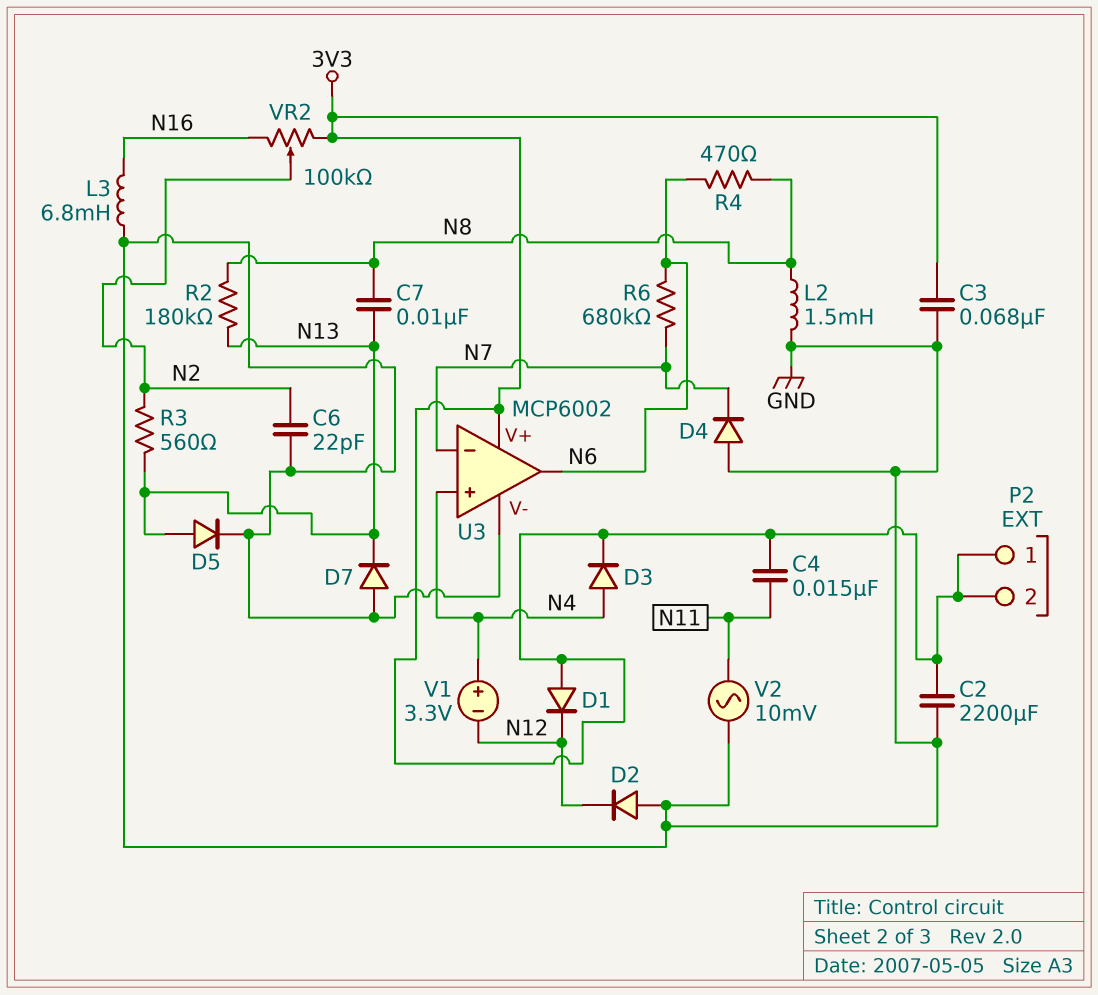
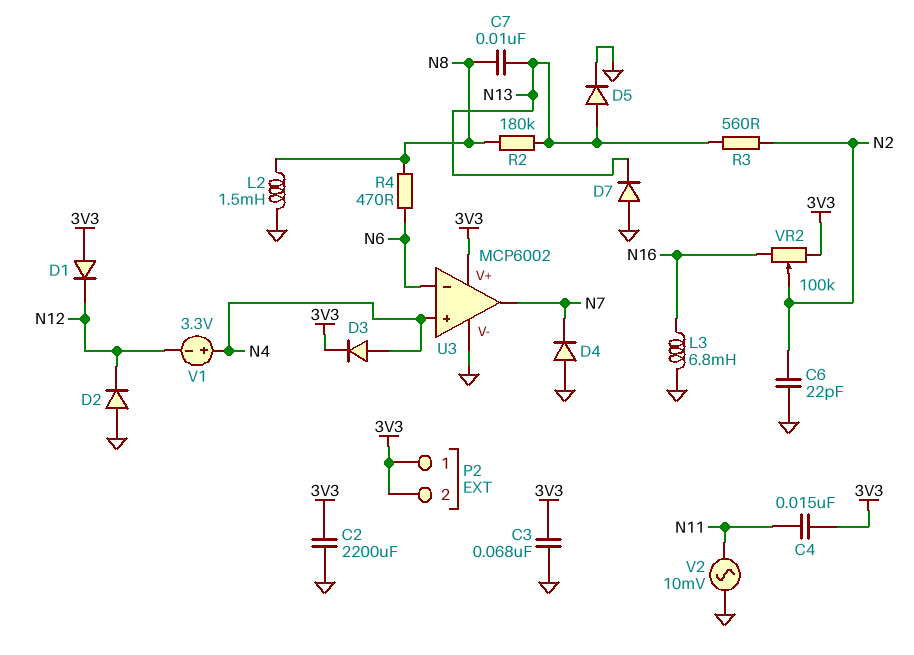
R6: 680k (N6, N7) -> none
U3 pin in-: N7 -> N6
U3 pin out: N6 -> N7

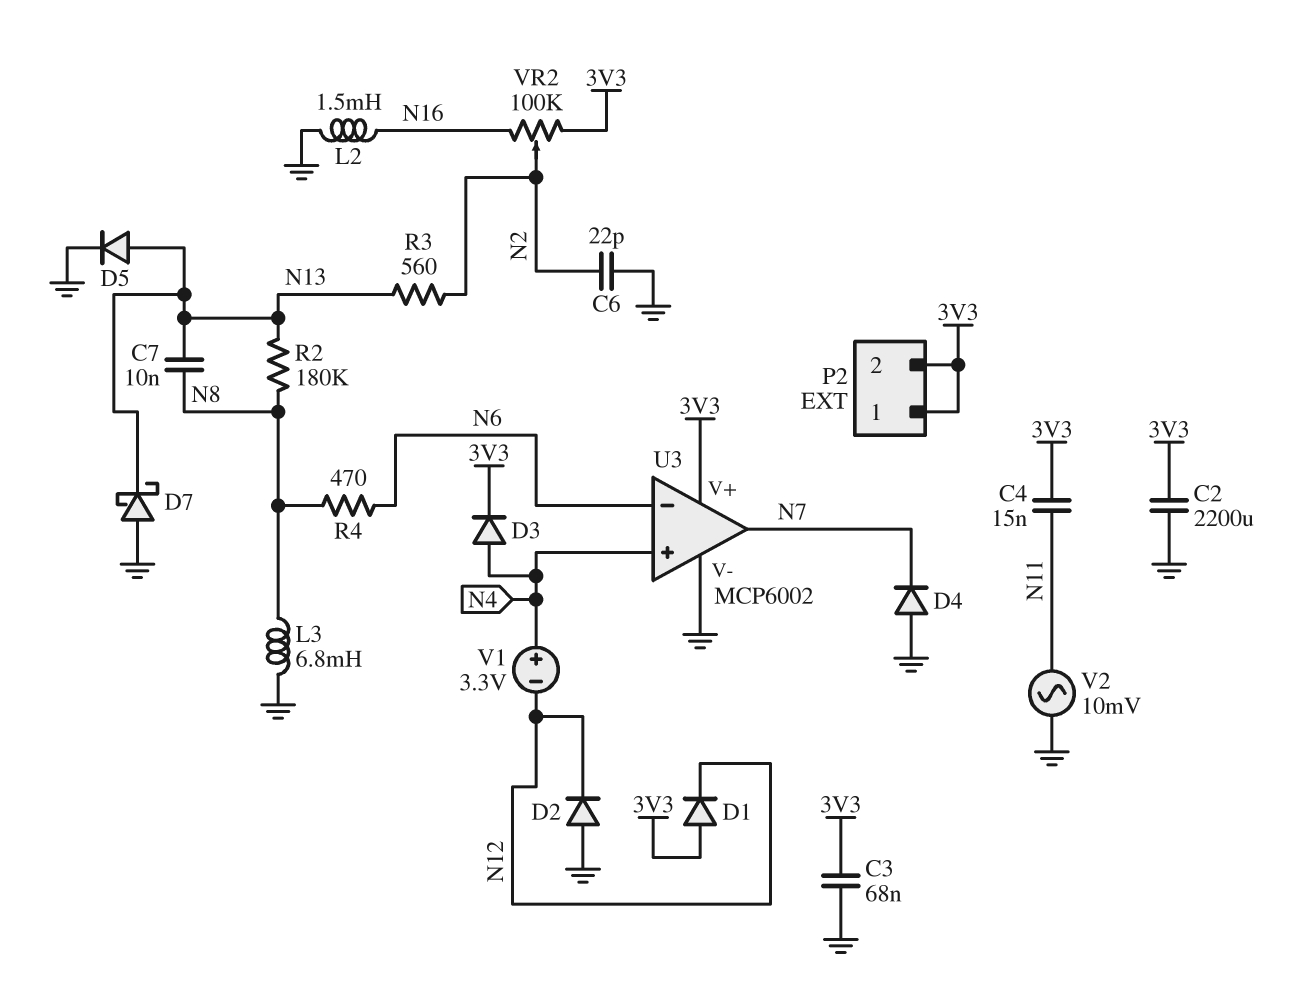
D7: diode (A GND, K N13) -> schottky (A GND, K N13)
L2: 1.5mH (GND, N8) -> 1.5mH (GND, N16)
L3: 6.8mH (GND, N16) -> 6.8mH (GND, N8)

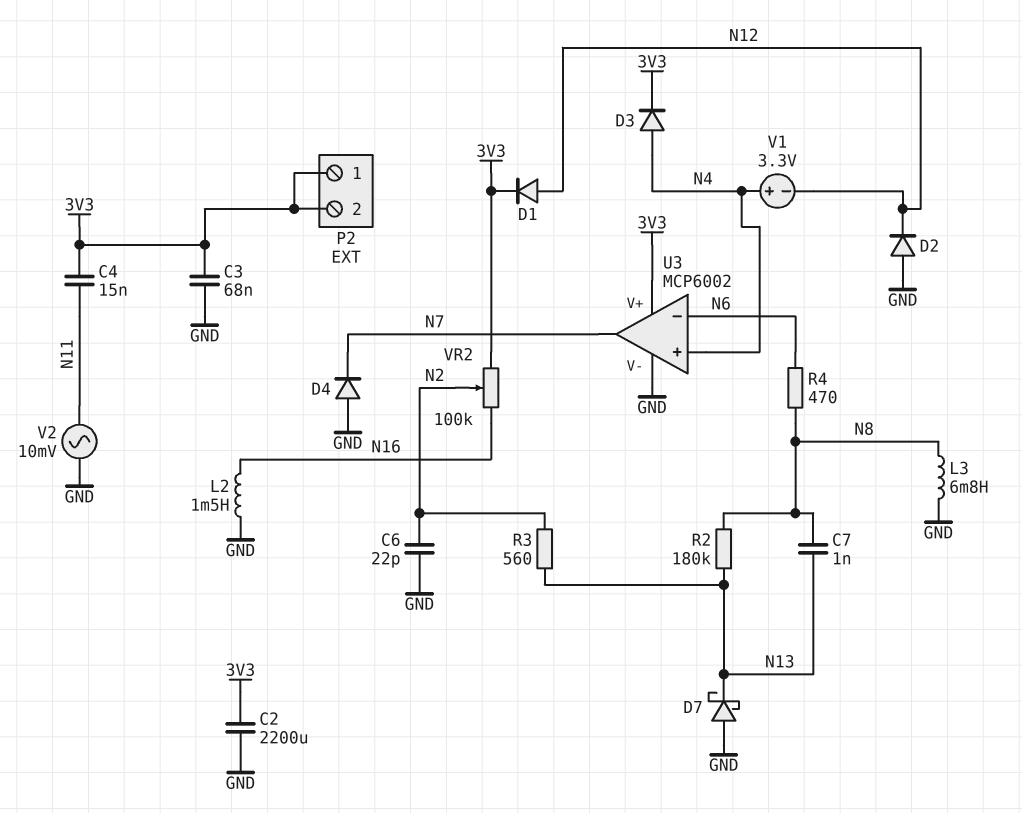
C7: 10nF (N8, N13) -> 1nF (N8, N13)
D1: diode (A 3V3, K N12) -> diode (A N12, K 3V3)
D5: diode (A N13, K GND) -> none

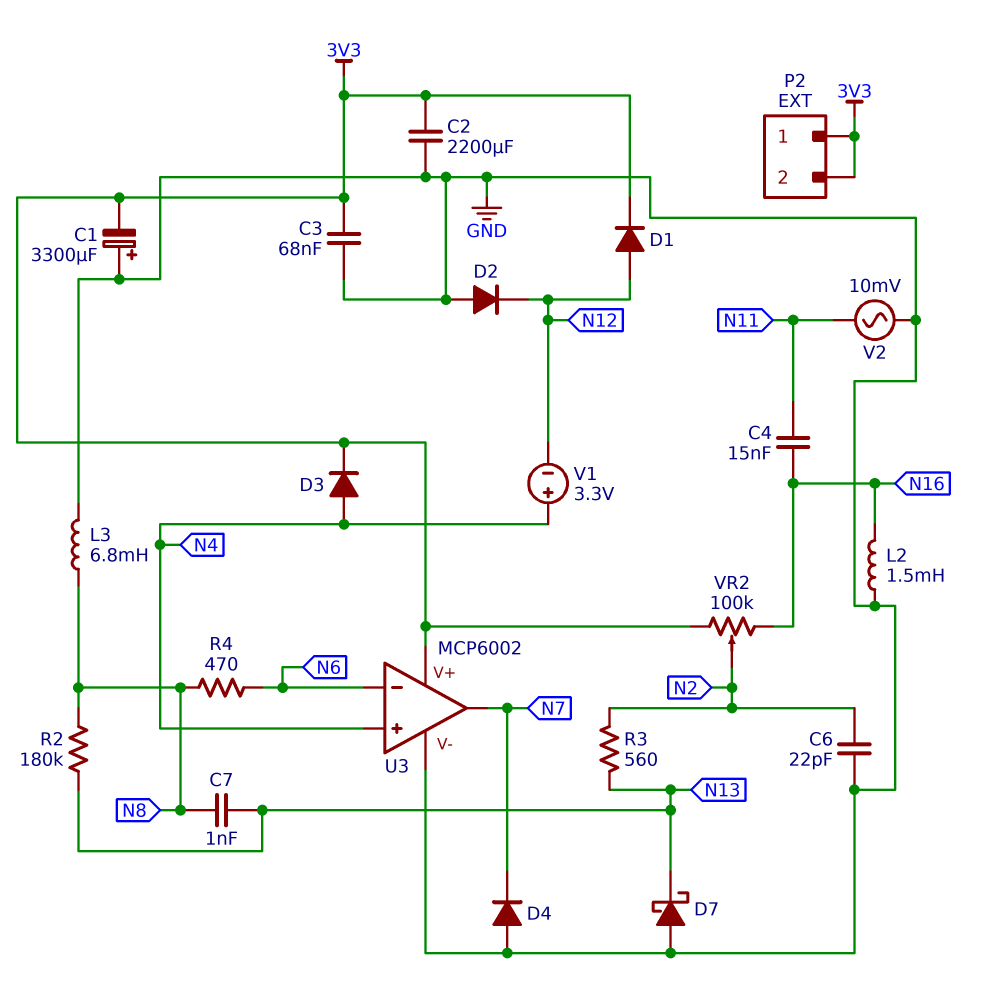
C1: none -> 3300uF (plus GND, minus 3V3)
C4: 15nF (3V3, N11) -> 15nF (N11, N16)

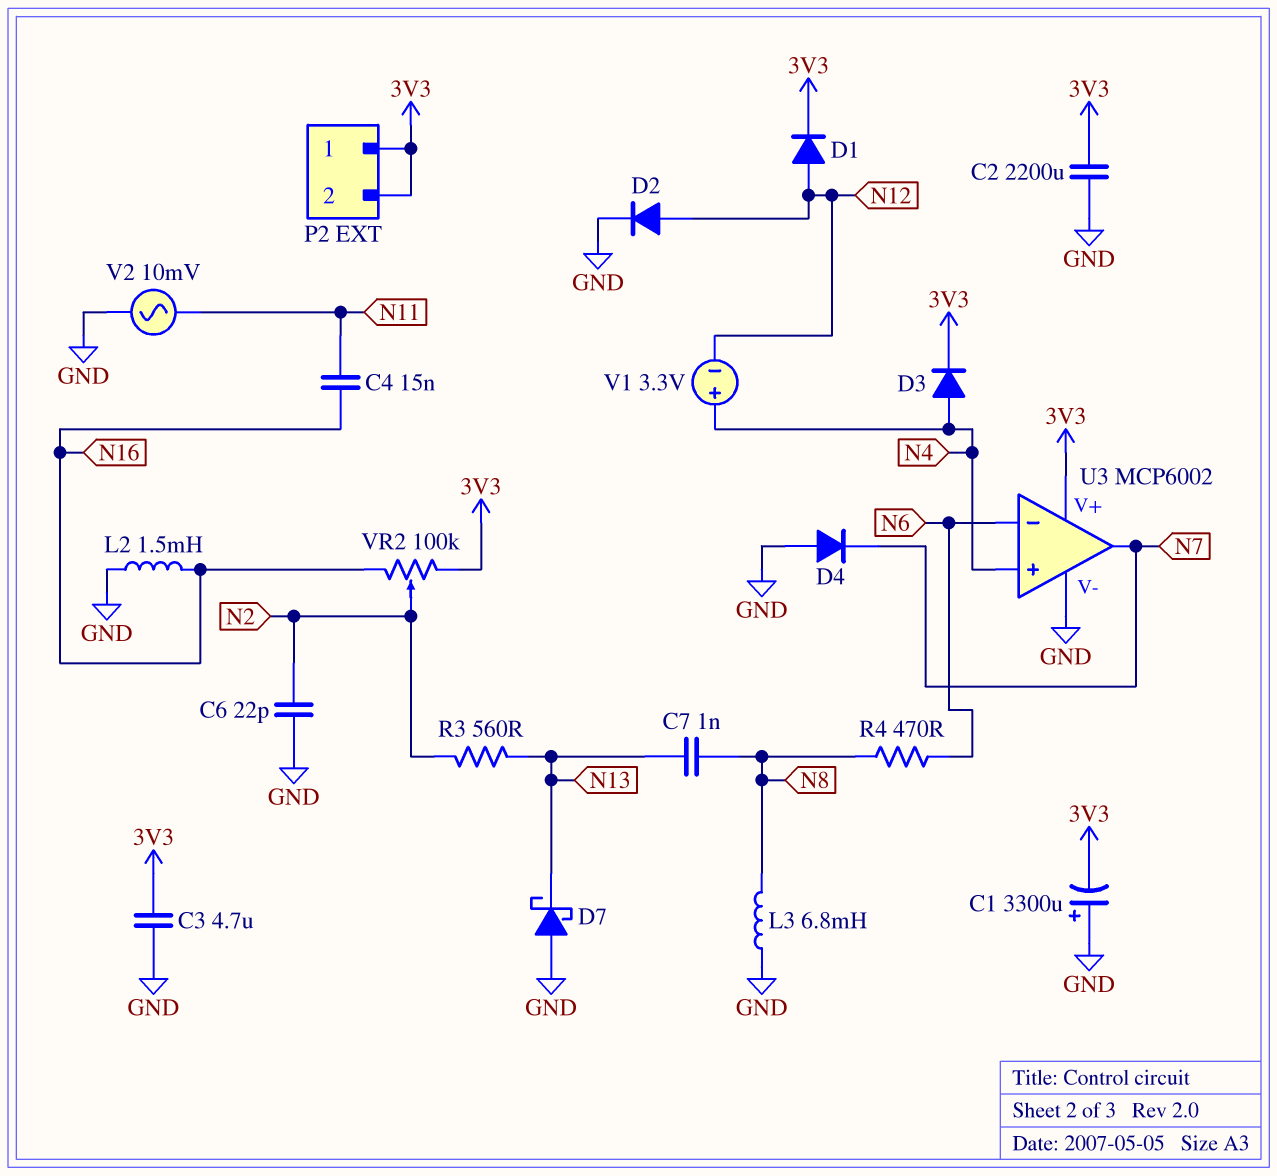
C3: 68nF (3V3, GND) -> 4.7uF (3V3, GND)
D2: diode (A GND, K N12) -> diode (A N12, K GND)
R2: 180k (N8, N13) -> none

